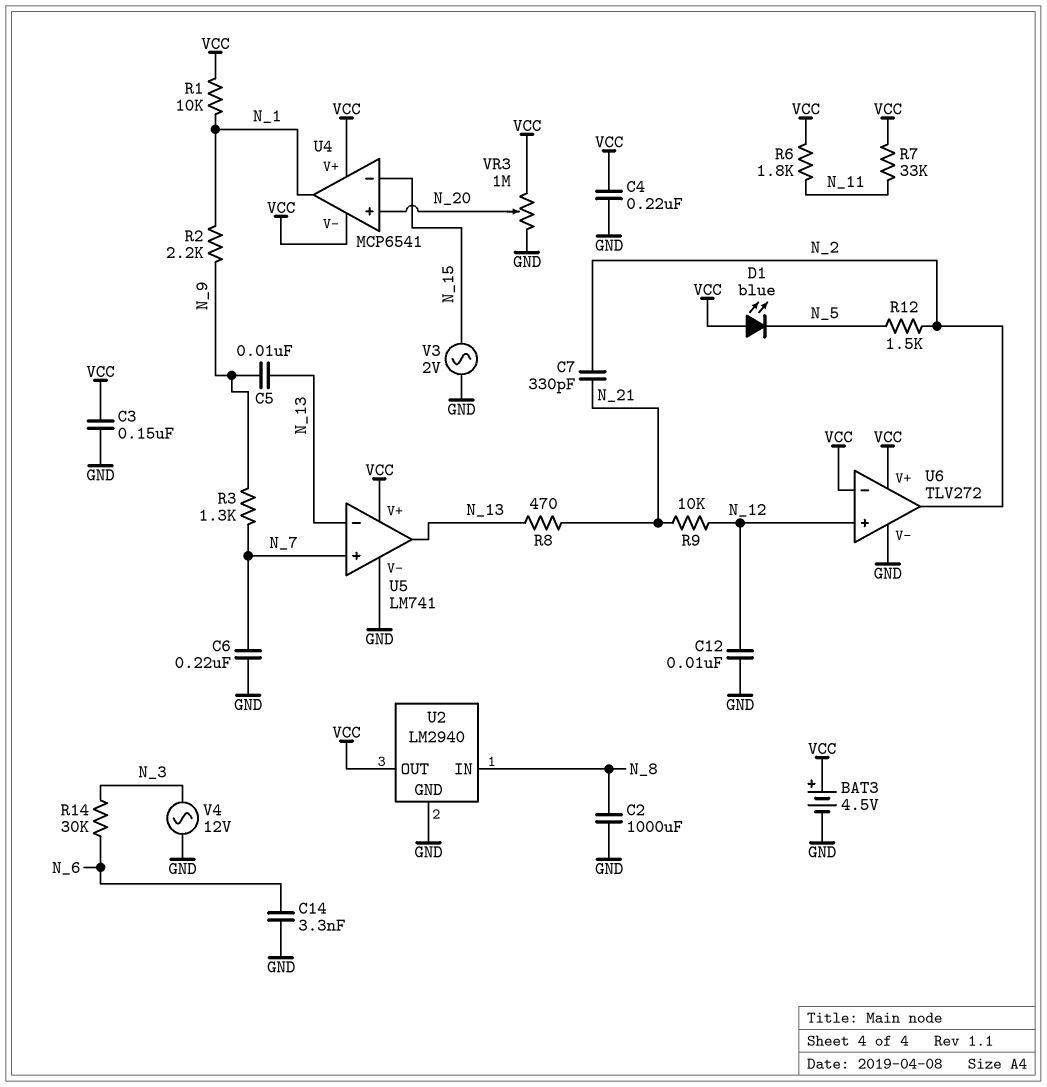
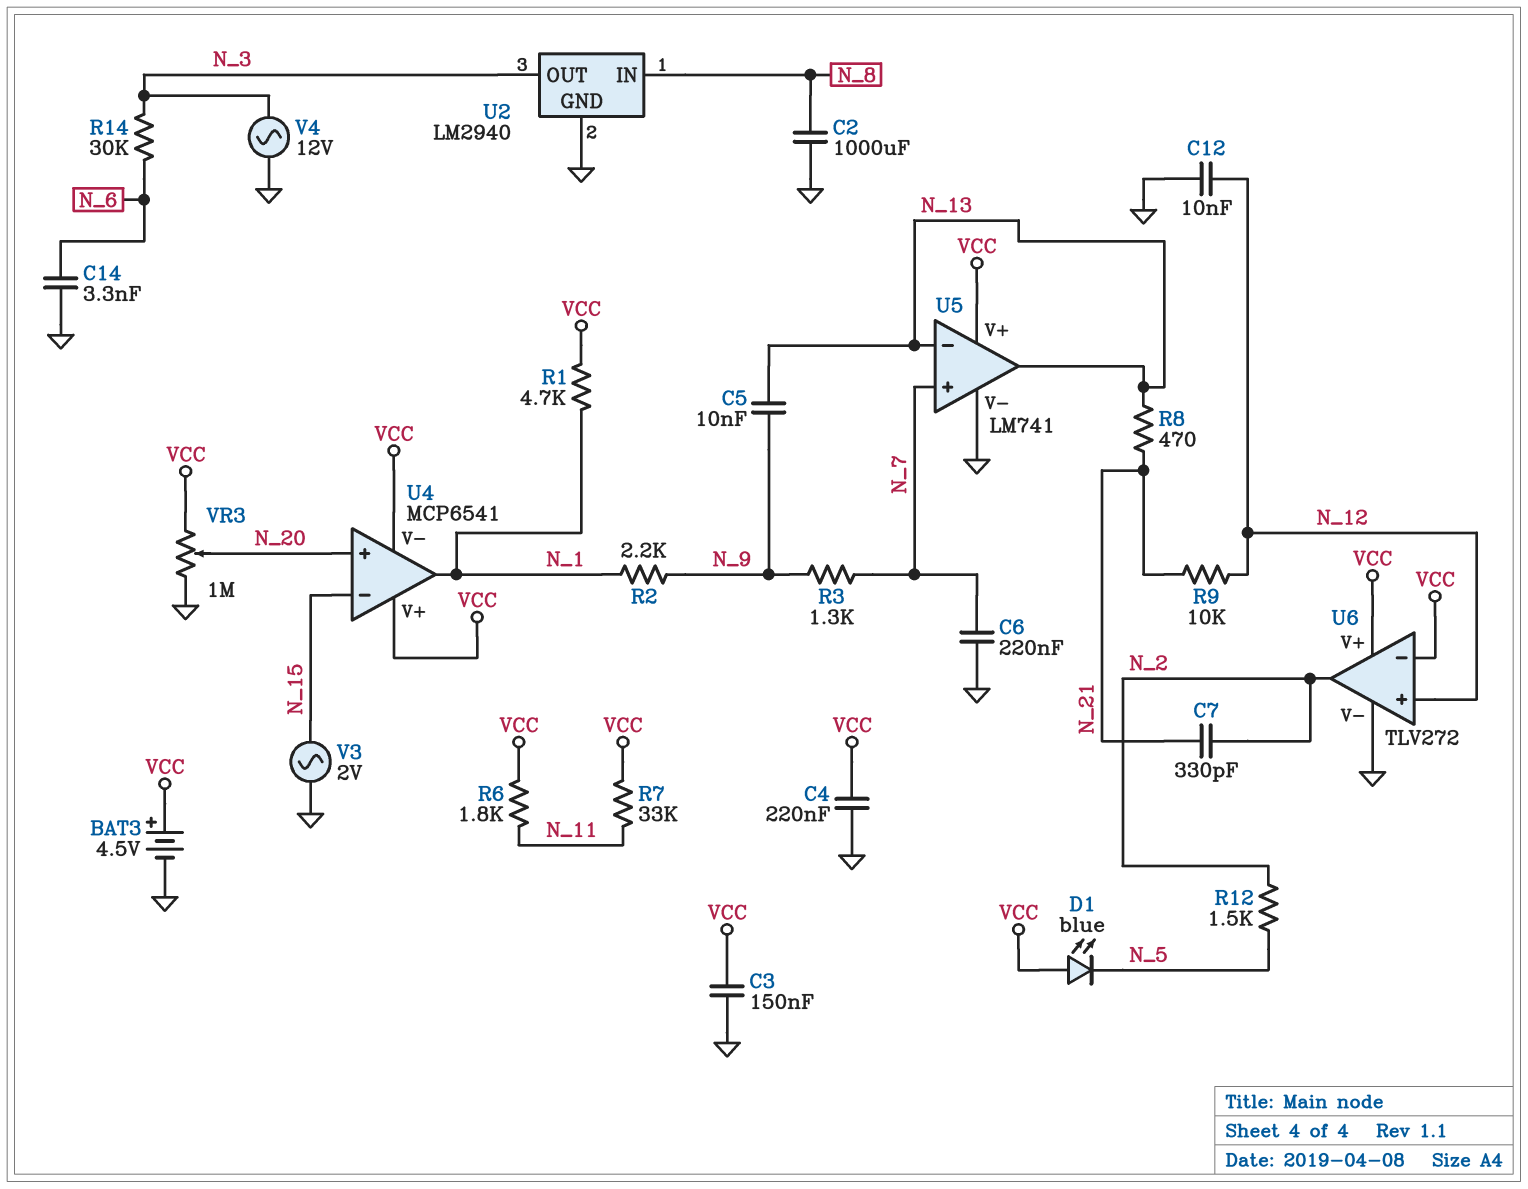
R1: 10k (N_1, VCC) -> 4.7k (N_1, VCC)
U2 pin OUT: VCC -> N_3

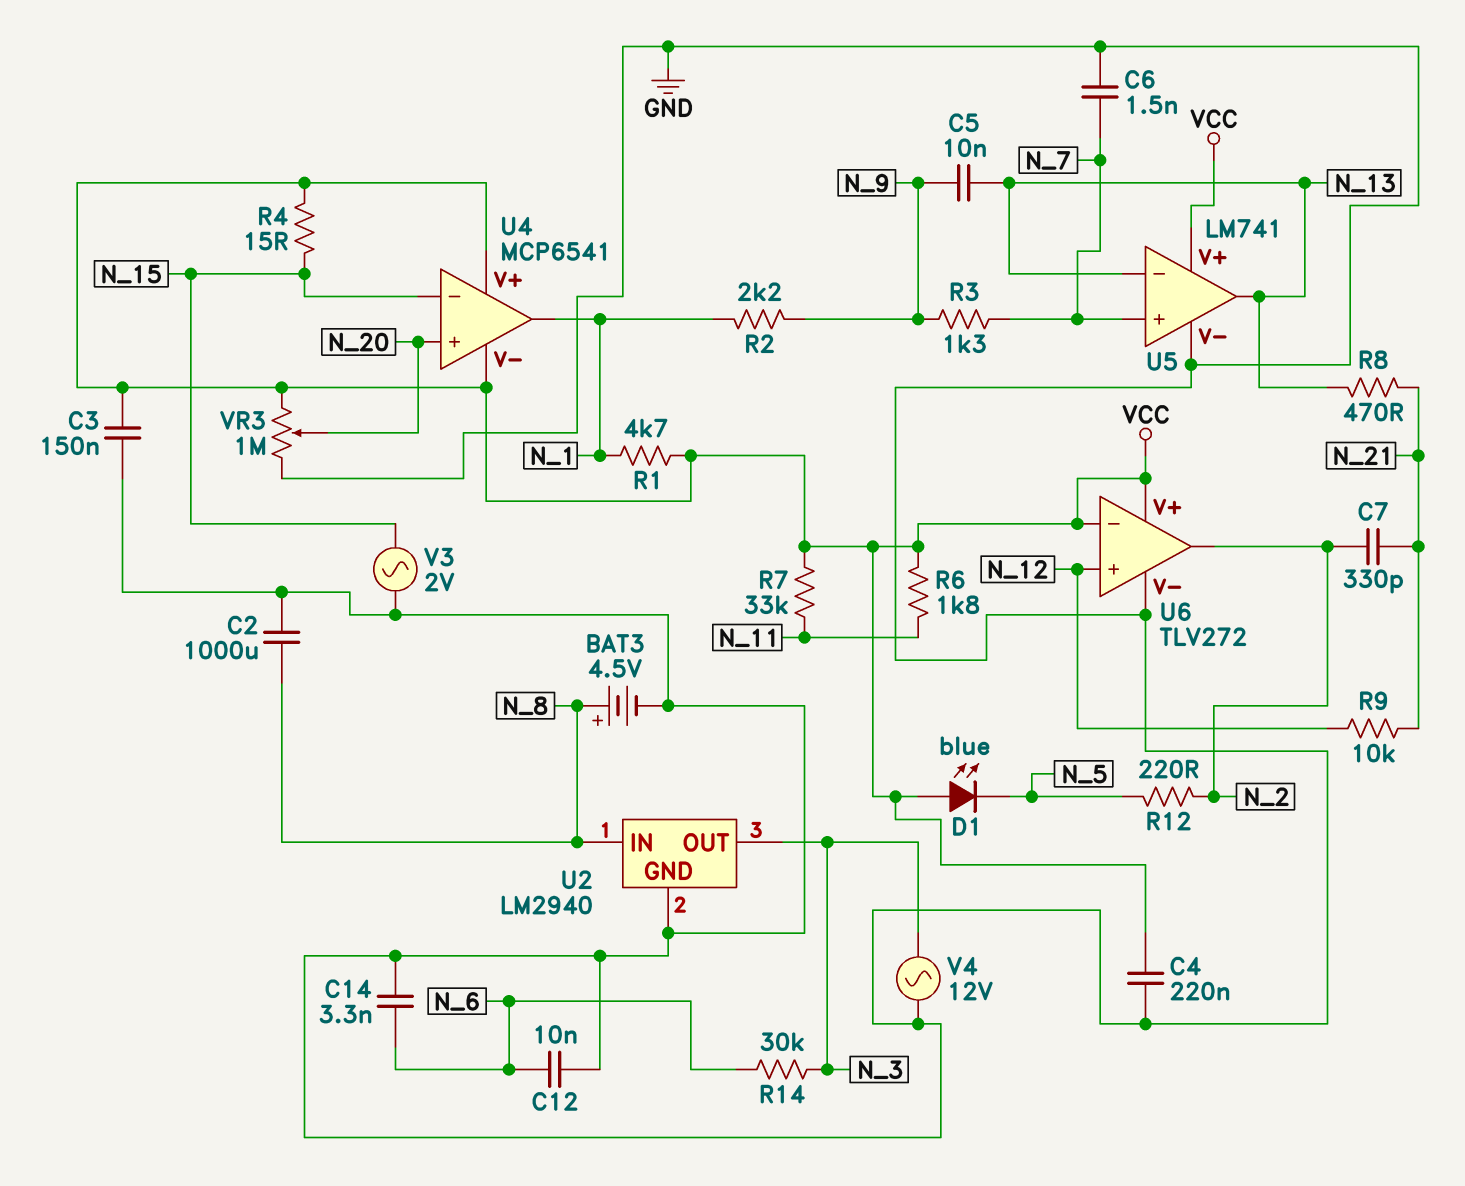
BAT3: 4.5V (plus VCC, minus GND) -> 4.5V (plus N_8, minus GND)
C6: 220nF (GND, N_7) -> 1.5nF (GND, N_7)
C12: 10nF (GND, N_12) -> 10nF (GND, N_6)
R4: none -> 15 (N_15, VCC)
R12: 1.5k (N_2, N_5) -> 220 (N_2, N_5)

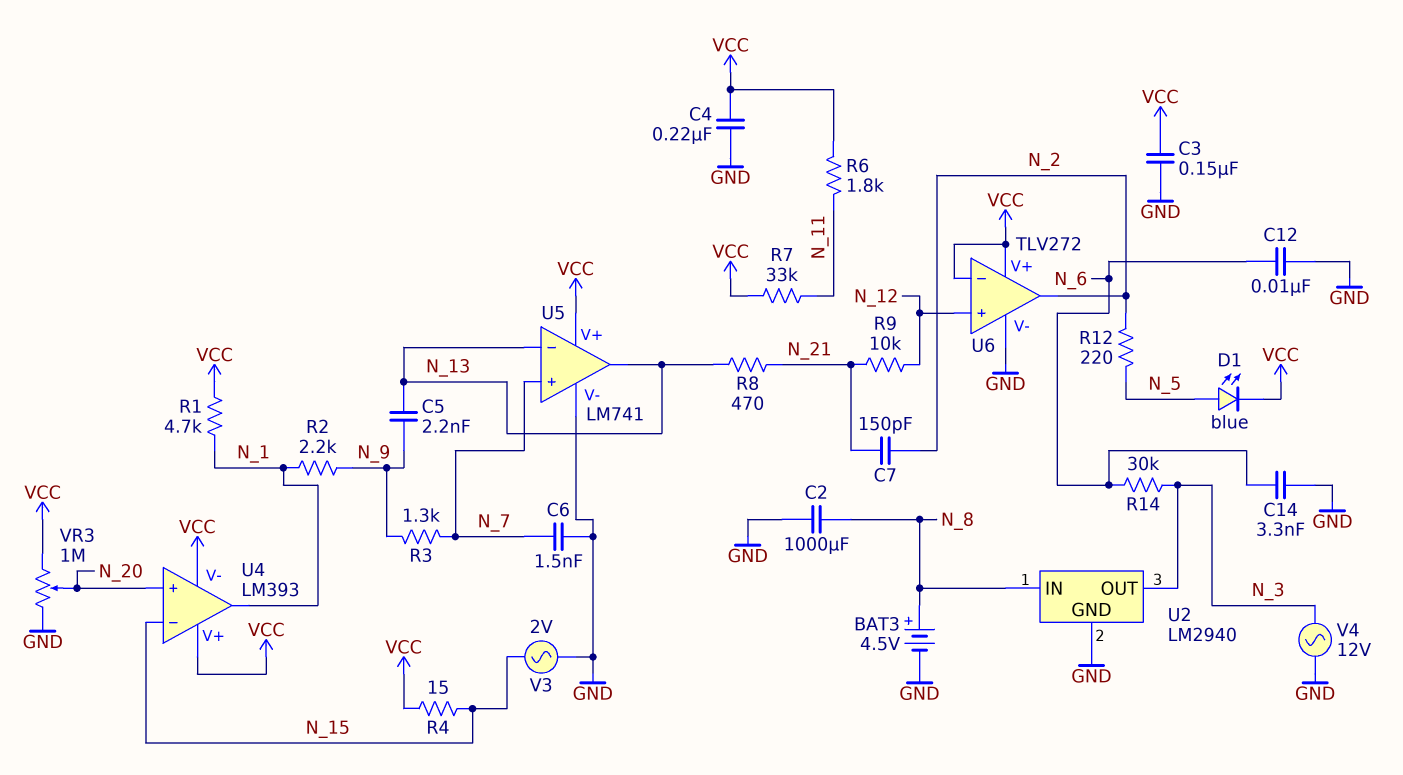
C5: 10nF (N_9, N_13) -> 2.2nF (N_9, N_13)
C7: 330pF (N_2, N_21) -> 150pF (N_2, N_21)
D1: LED blue (A VCC, K N_5) -> LED blue (A N_5, K VCC)
U4: MCP6541 -> LM393

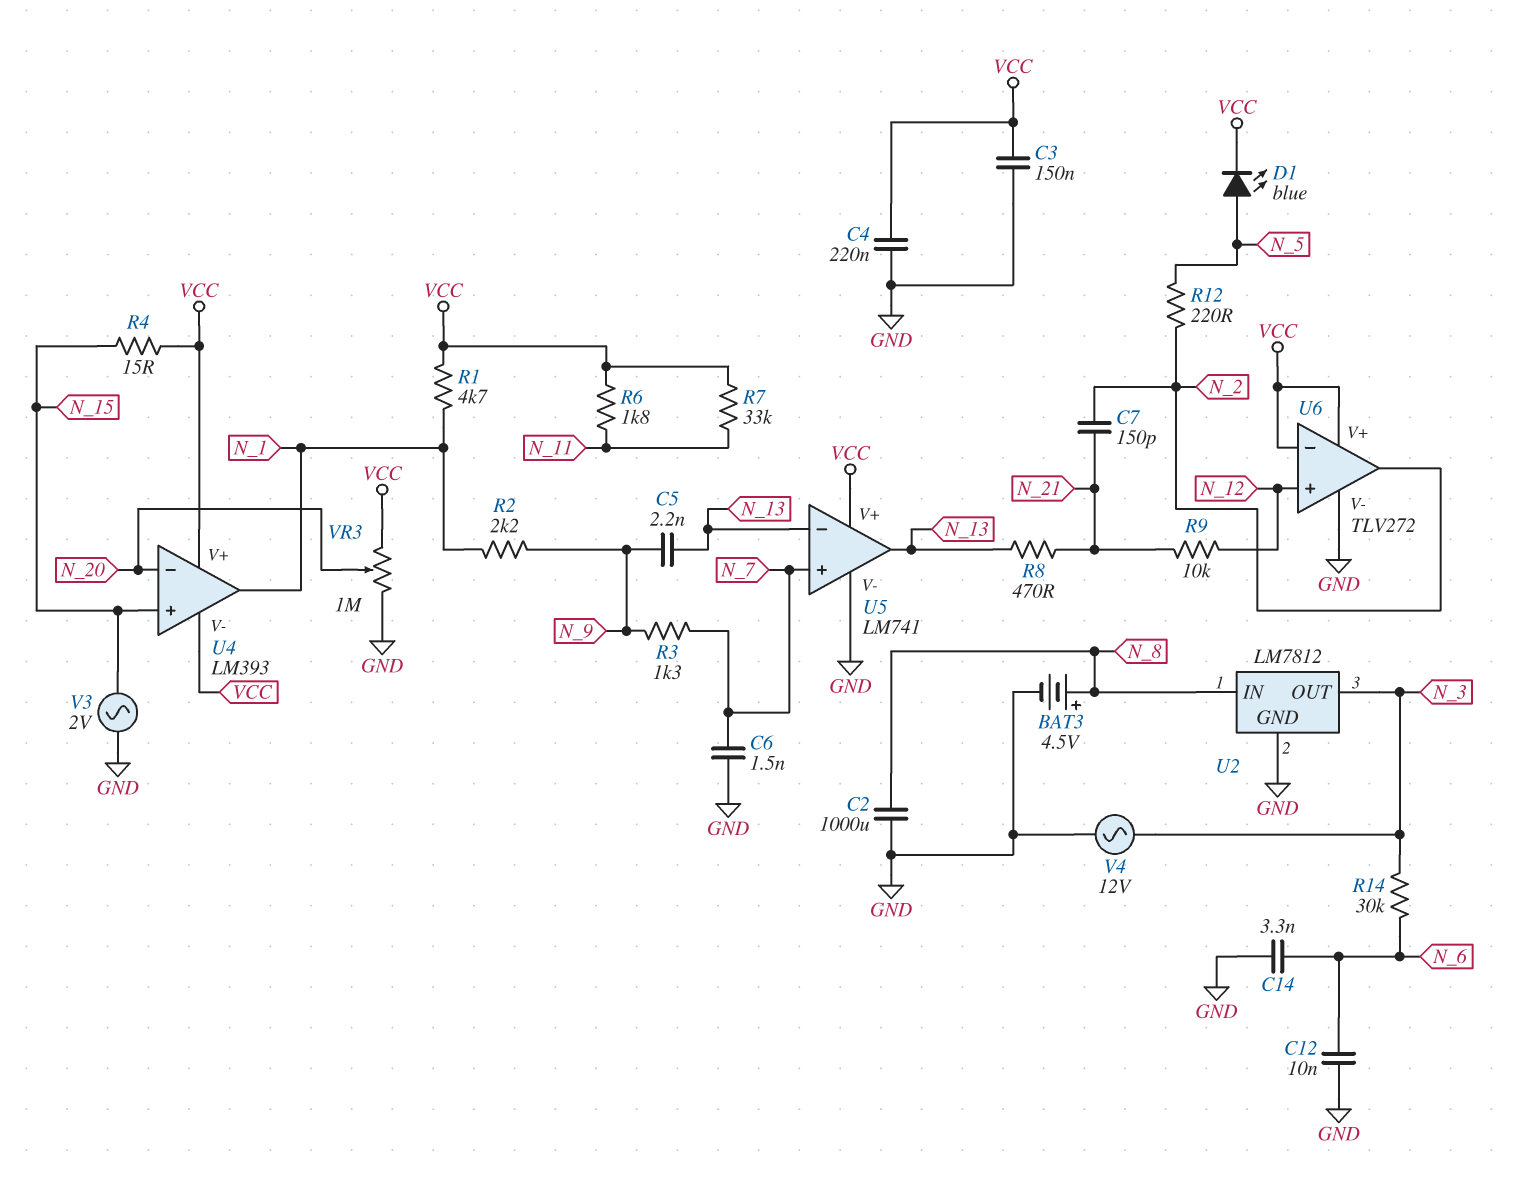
U2: LM2940 -> LM7812
U4 pin in+: N_20 -> N_15
U4 pin in-: N_15 -> N_20

